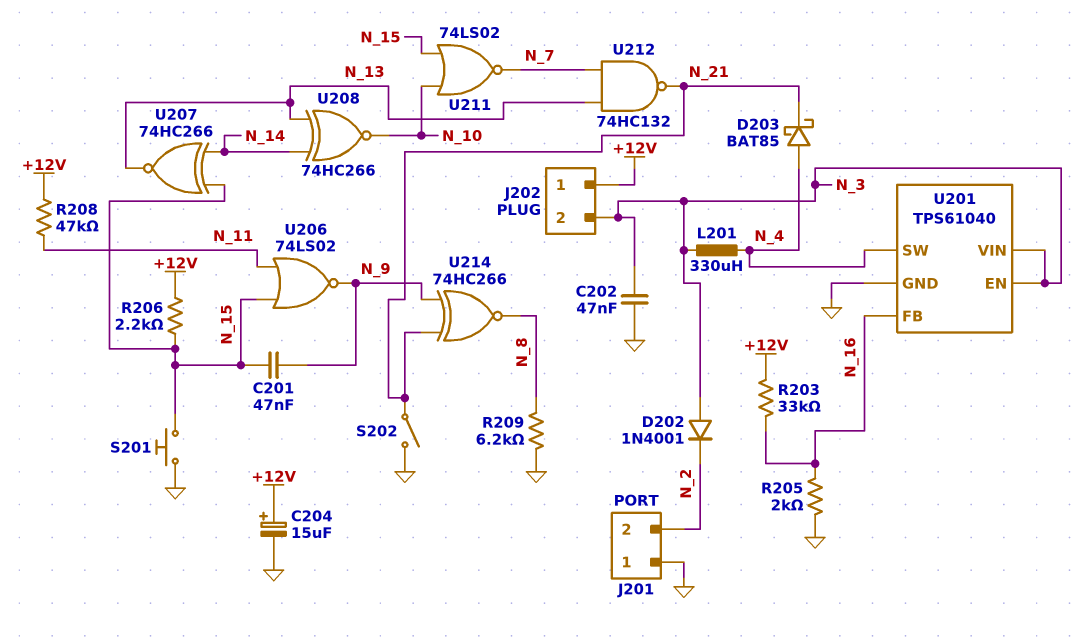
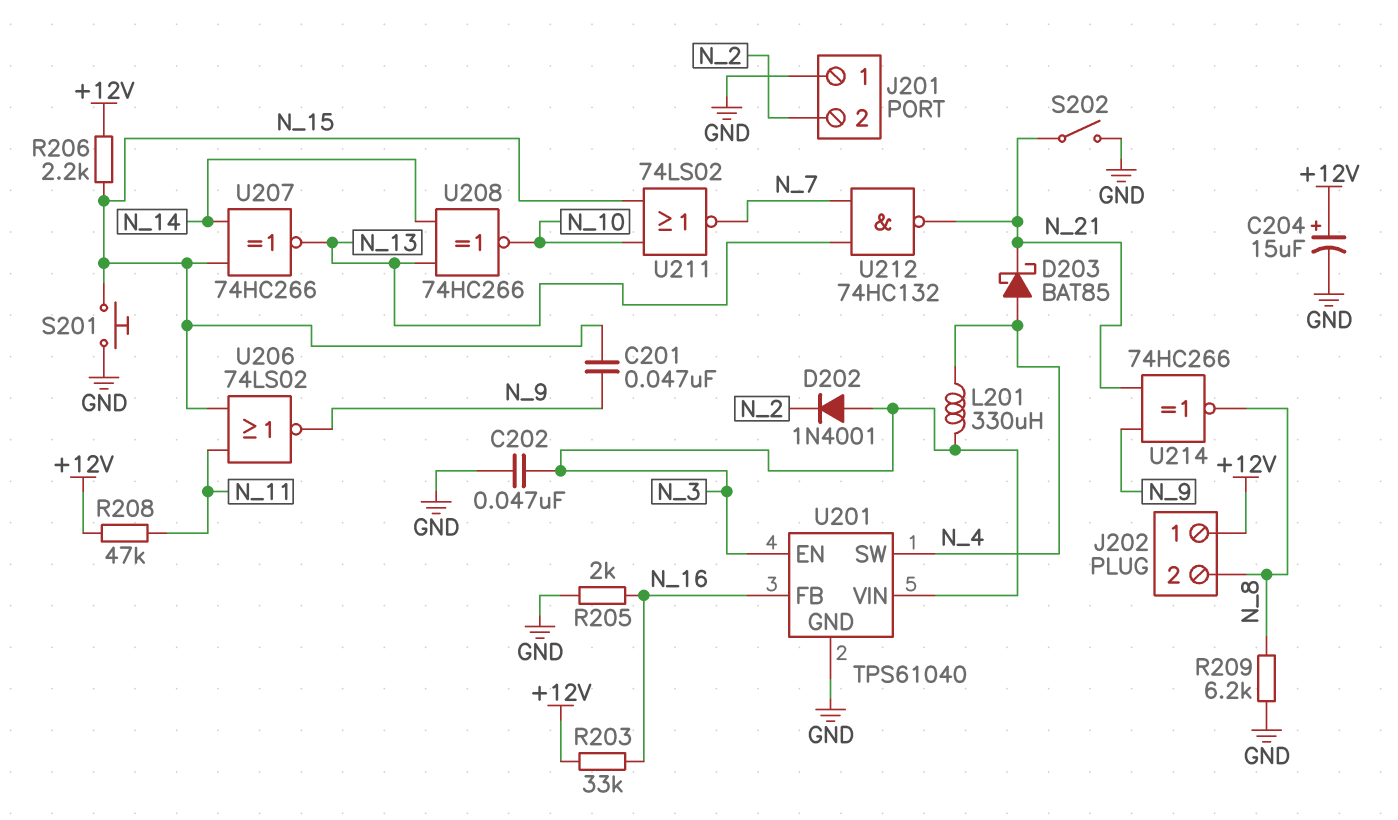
J202 pin 2: N_3 -> N_8

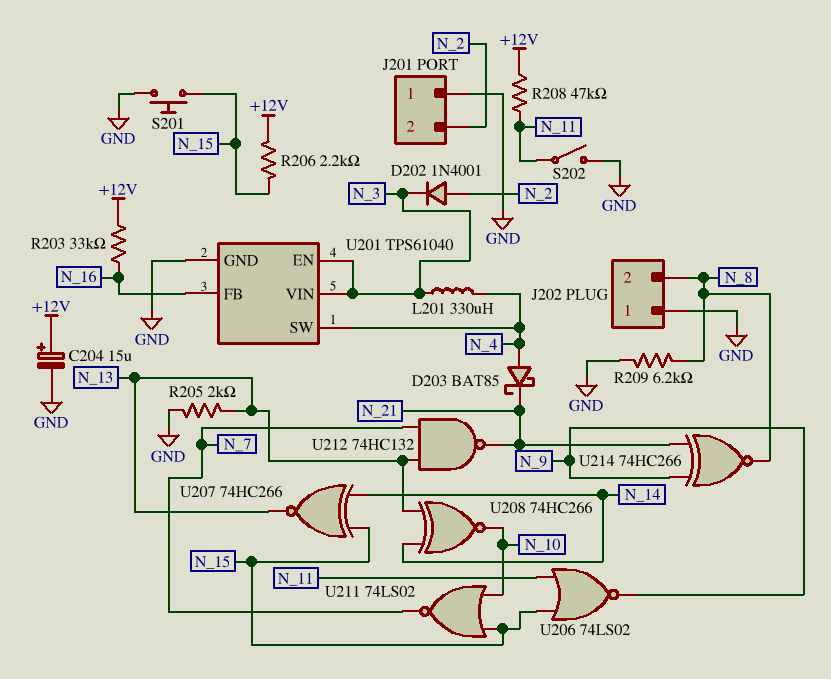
C201: 47nF (N_9, N_15) -> none
C202: 47nF (GND, N_3) -> none
D202: diode 1N4001 (A N_3, K N_2) -> diode 1N4001 (A N_2, K N_3)
J202 pin 1: +12V -> GND
R205: 2k (GND, N_16) -> 2k (GND, N_13)
S202: switch (GND, N_21) -> switch (GND, N_11)

